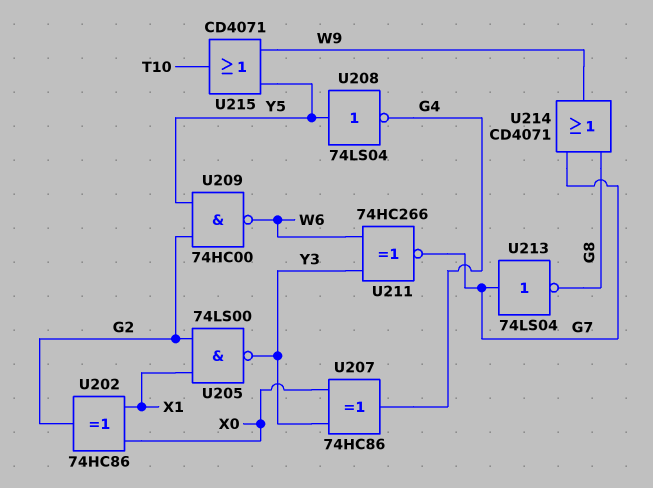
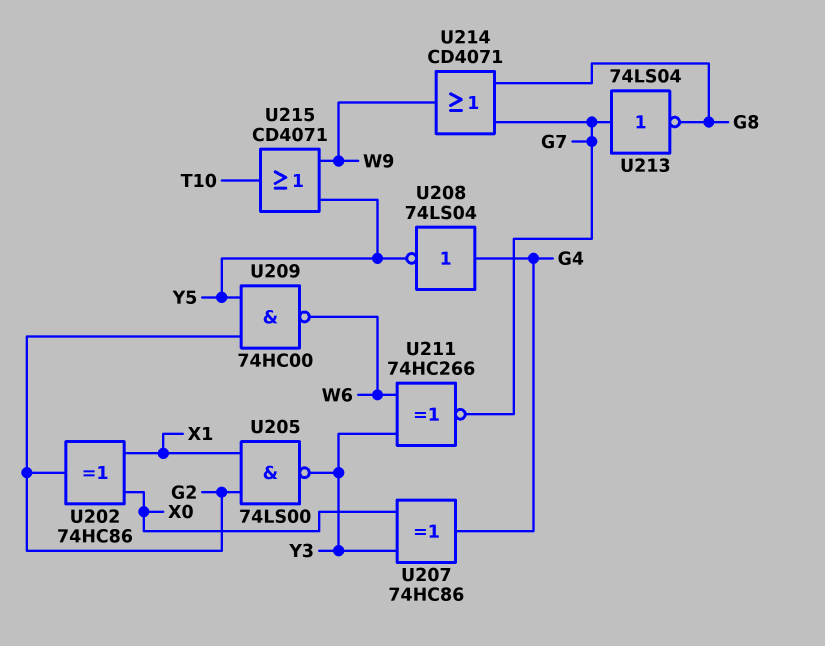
U208: NOT 74LS04 (in Y5, out G4) -> NOT 74LS04 (in G4, out Y5)

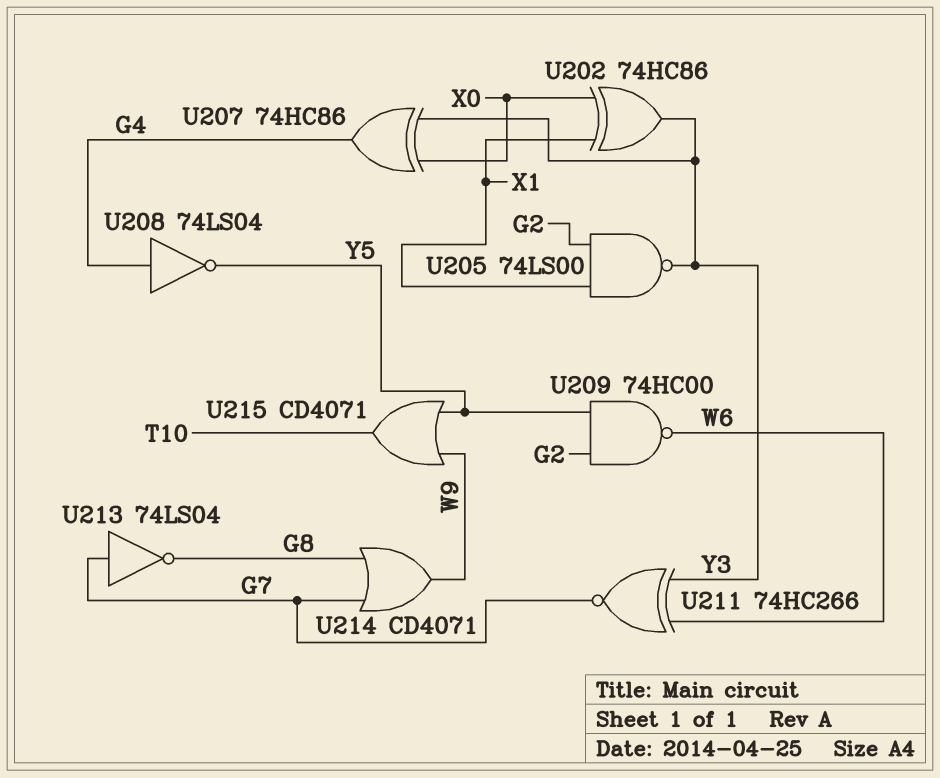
U202: XOR 74HC86 (in X0, in X1, out G2) -> XOR 74HC86 (in X0, in X1, out Y3)

